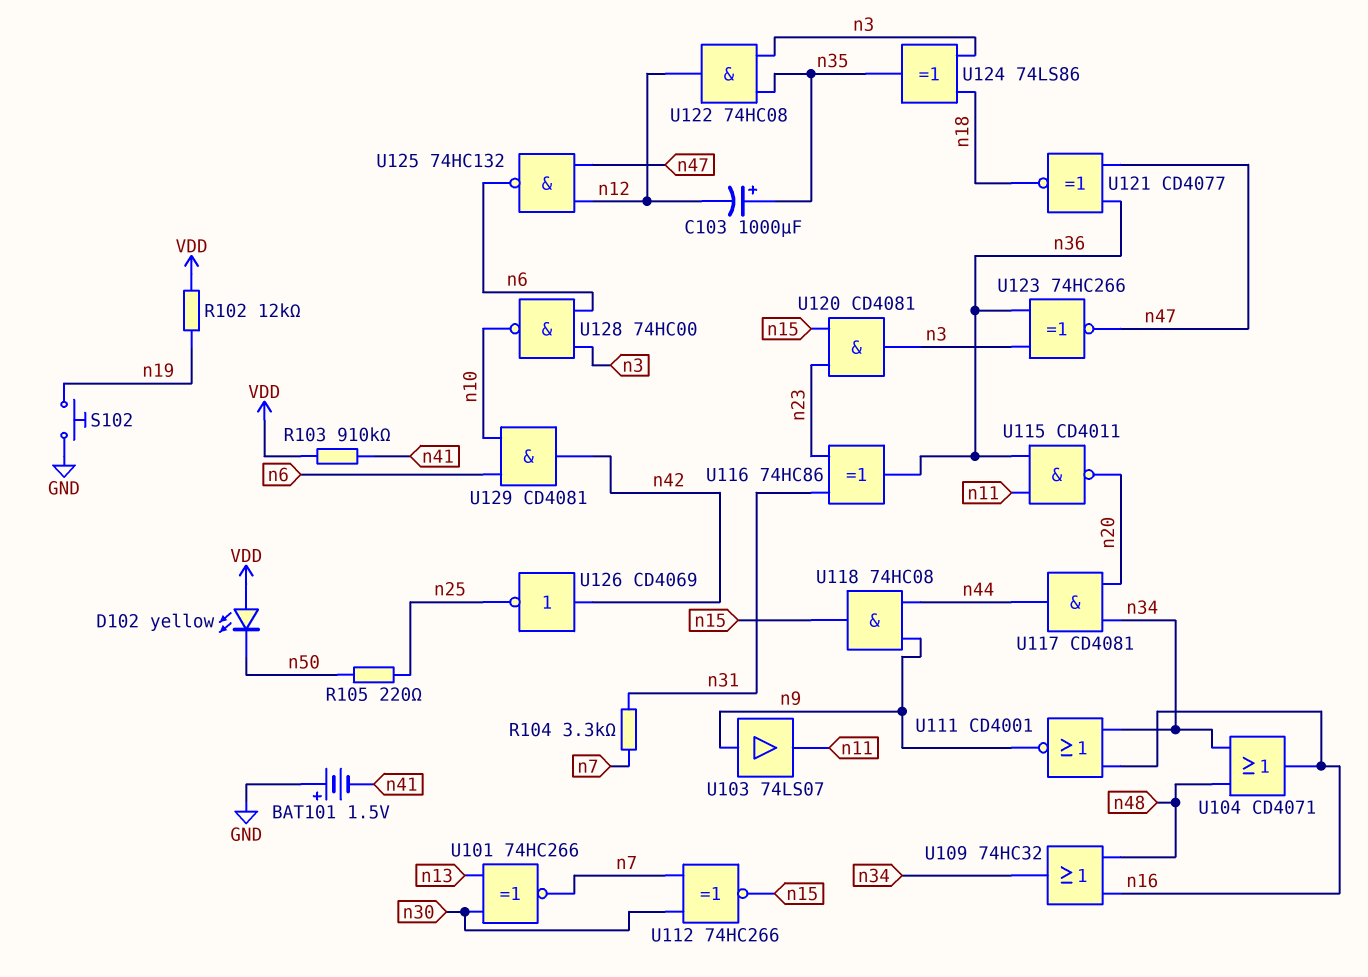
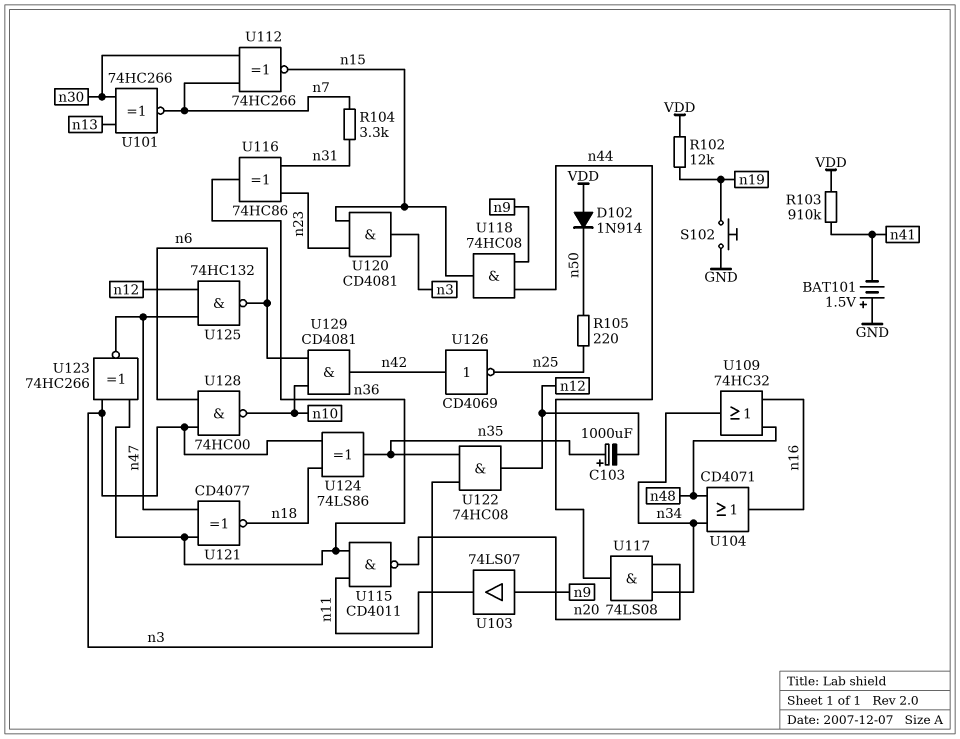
D102: LED yellow (A VDD, K n50) -> diode 1N914 (A VDD, K n50)
U111: NOR CD4001 (in n16, in n34, out n9) -> none
U117: AND CD4081 (in n20, in n34, out n44) -> AND 74LS08 (in n20, in n34, out n44)

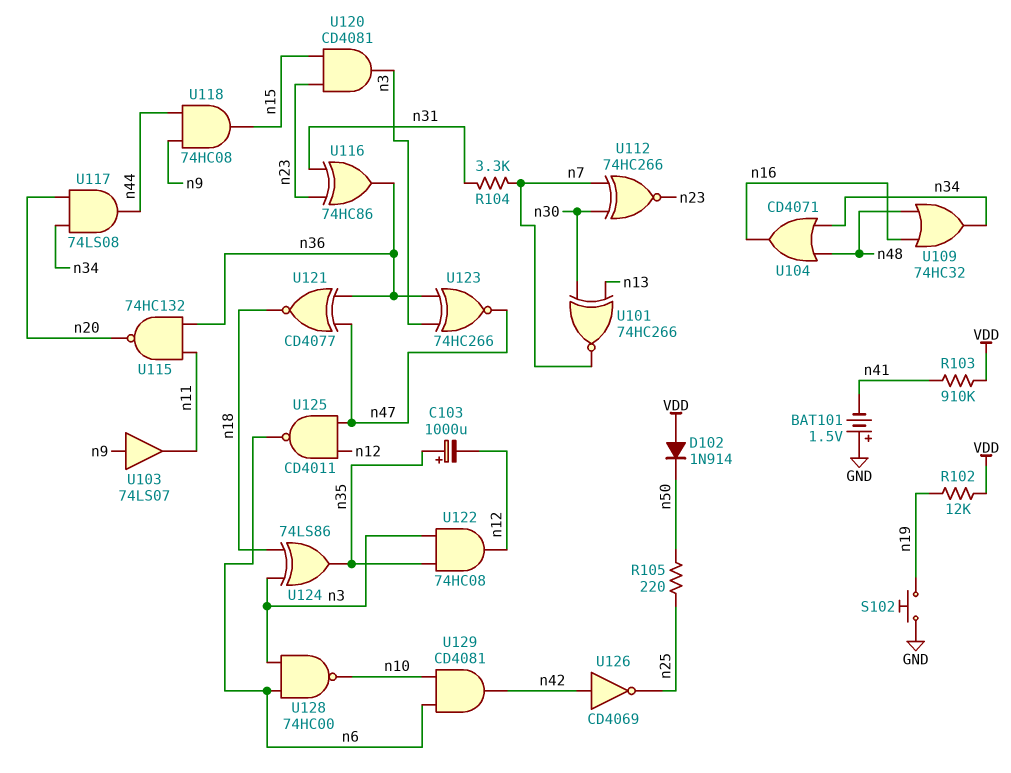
U112: XNOR 74HC266 (in n7, in n30, out n15) -> XNOR 74HC266 (in n7, in n30, out n23)
U115: NAND CD4011 (in n11, in n36, out n20) -> NAND 74HC132 (in n11, in n36, out n20)
U125: NAND 74HC132 (in n12, in n47, out n6) -> NAND CD4011 (in n12, in n47, out n6)

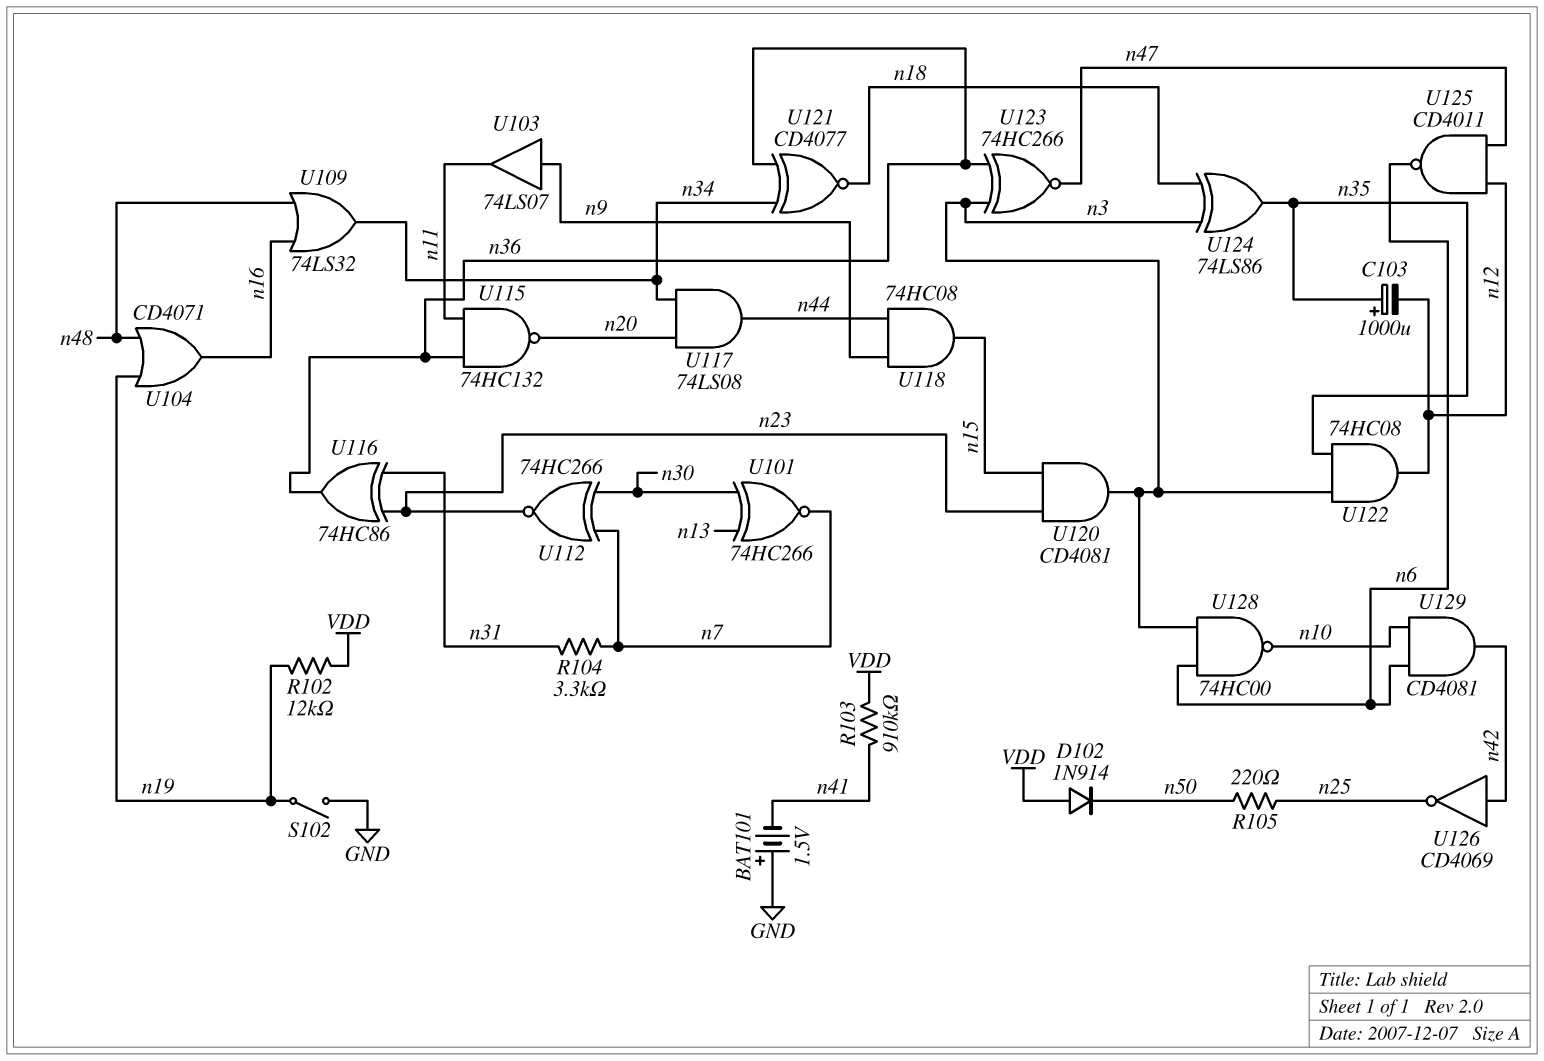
S102: button (GND, n19) -> switch (GND, n19)
U104: OR CD4071 (in n34, in n48, out n16) -> OR CD4071 (in n19, in n48, out n16)
U109: OR 74HC32 (in n16, in n48, out n34) -> OR 74LS32 (in n16, in n48, out n34)
U121: XNOR CD4077 (in n36, in n47, out n18) -> XNOR CD4077 (in n34, in n36, out n18)

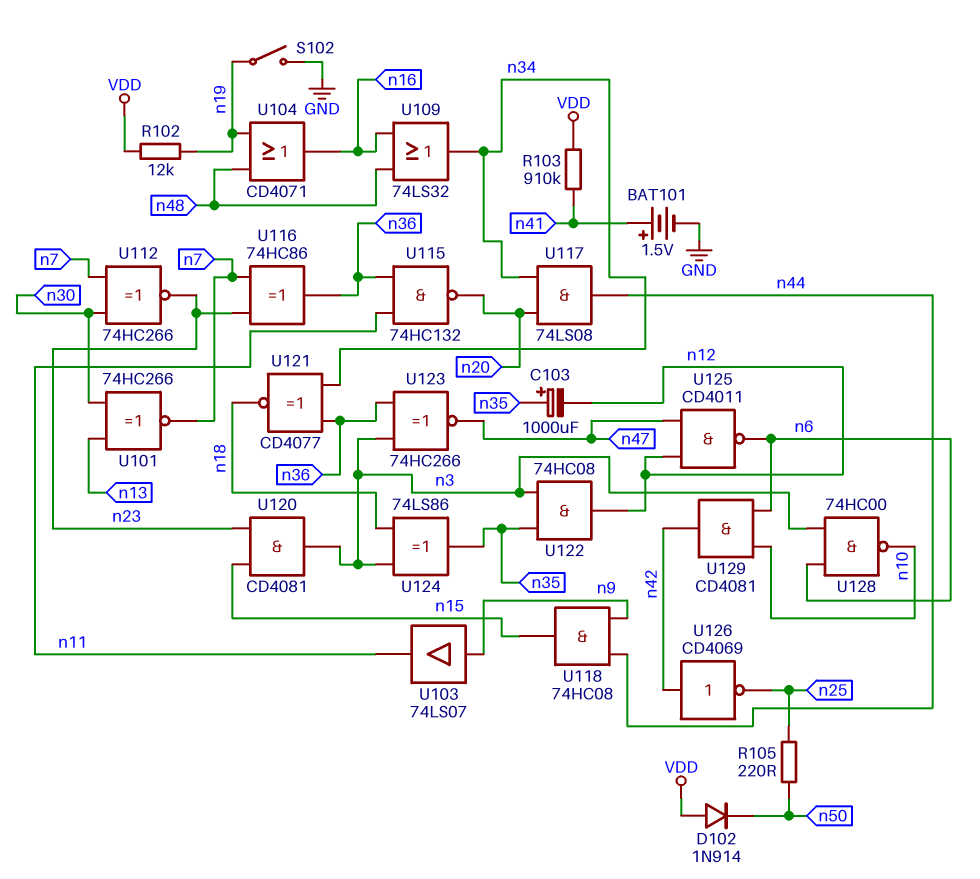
BAT101: 1.5V (plus GND, minus n41) -> 1.5V (plus n41, minus GND)
R104: 3.3k (n7, n31) -> none
U116: XOR 74HC86 (in n23, in n31, out n36) -> XOR 74HC86 (in n7, in n23, out n36)

